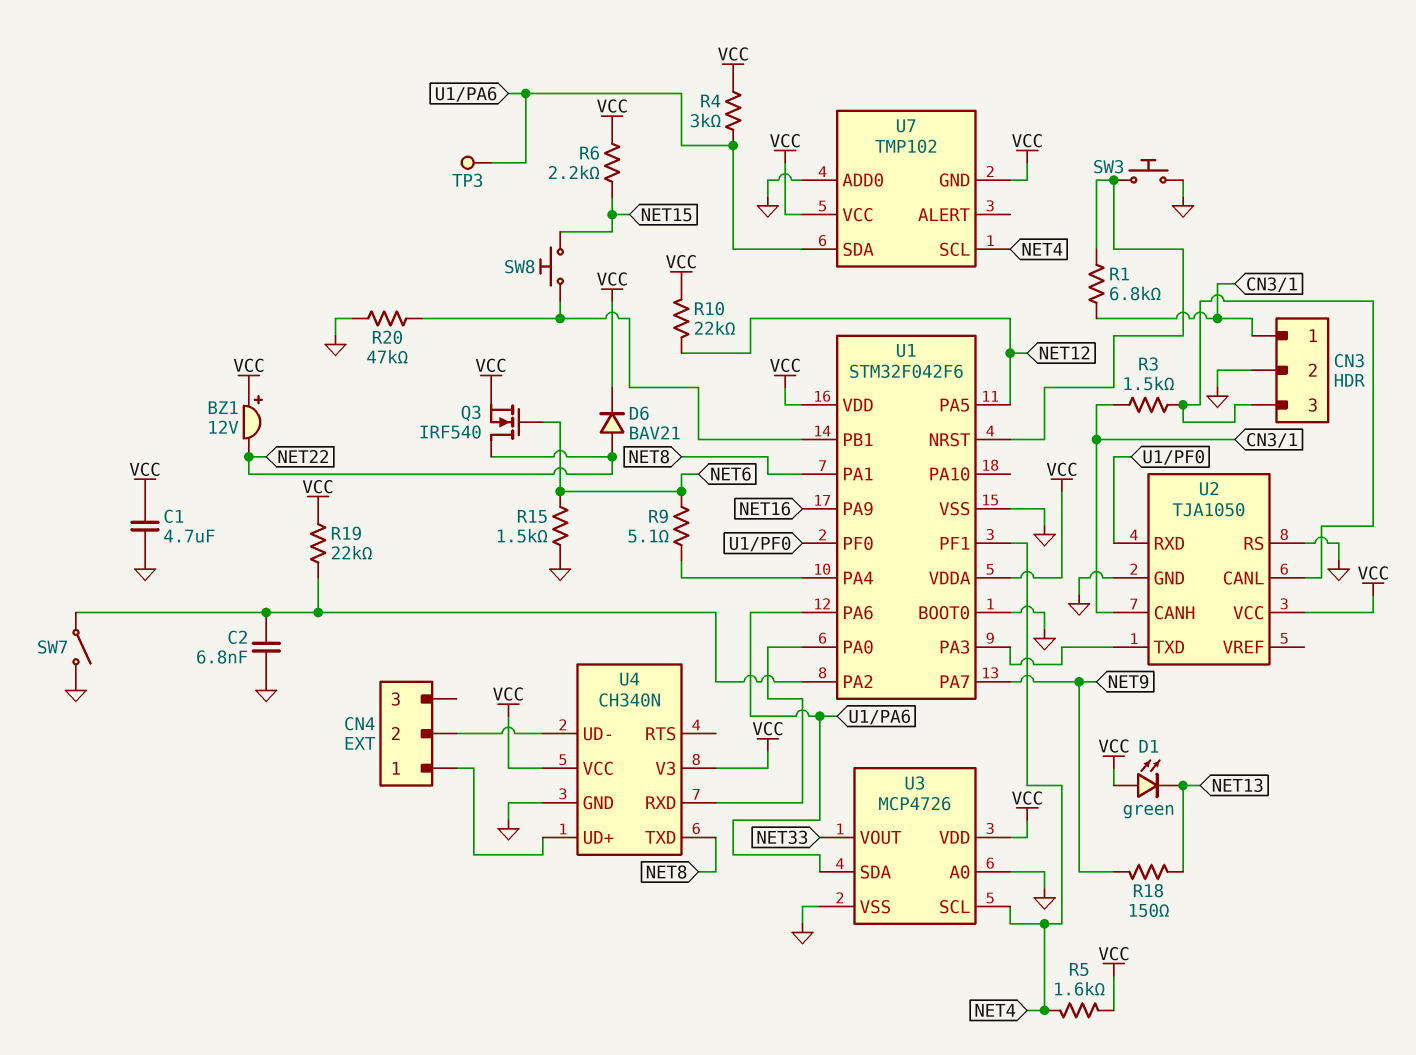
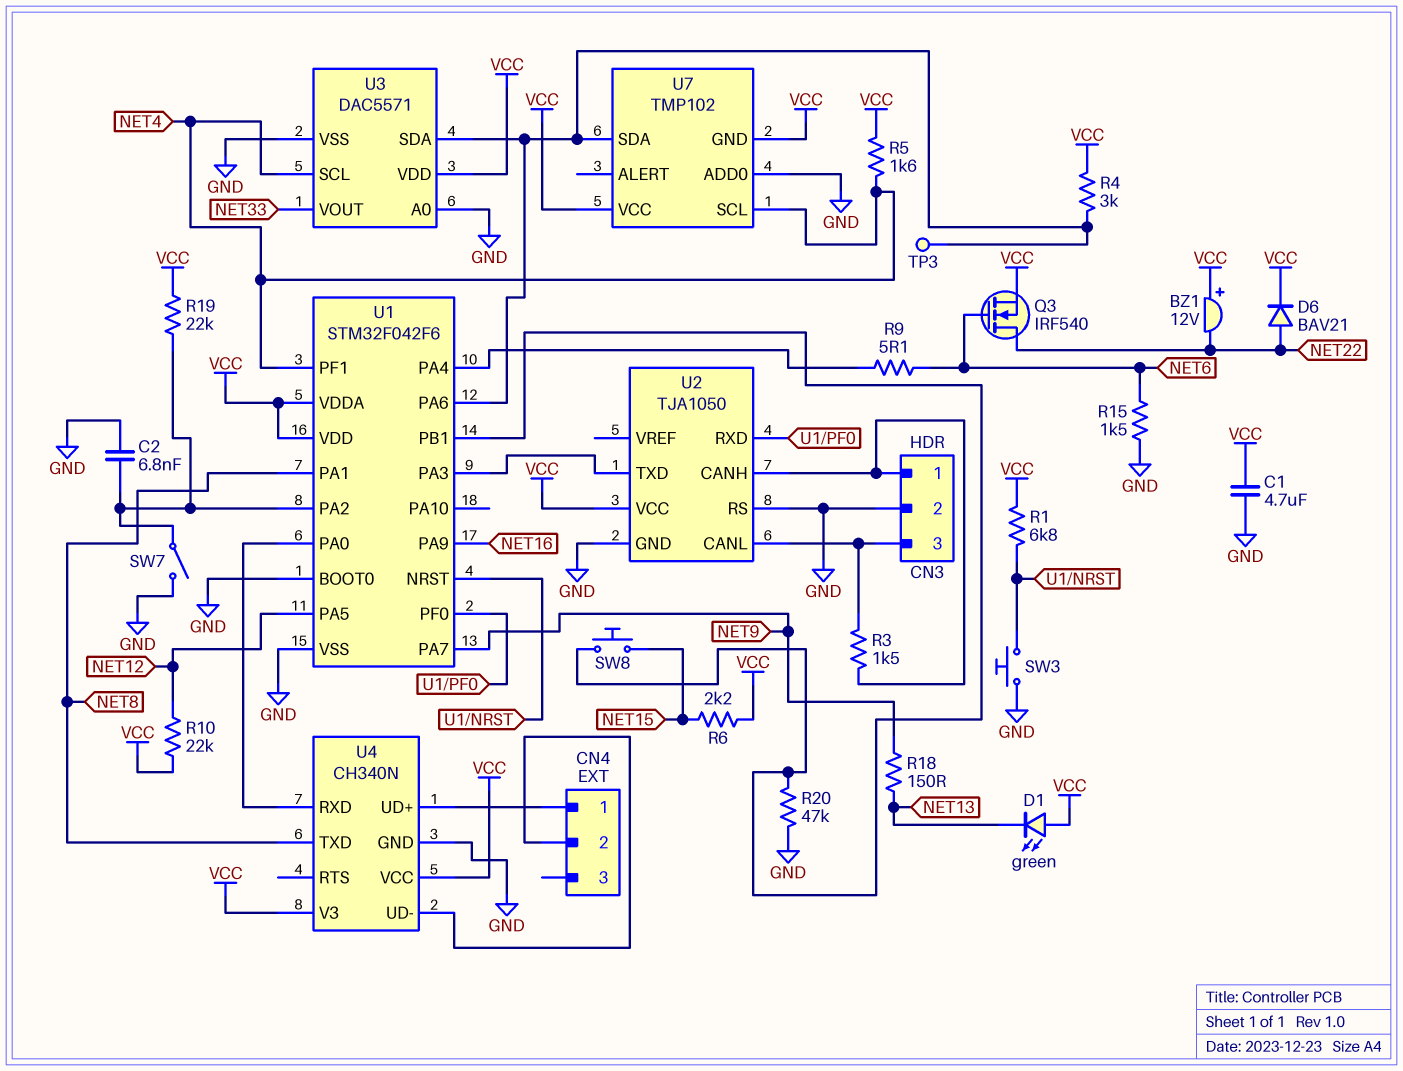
R1: 6.8k (CN3/1, U1/NRST) -> 6.8k (U1/NRST, VCC)
U3: MCP4726 -> DAC5571

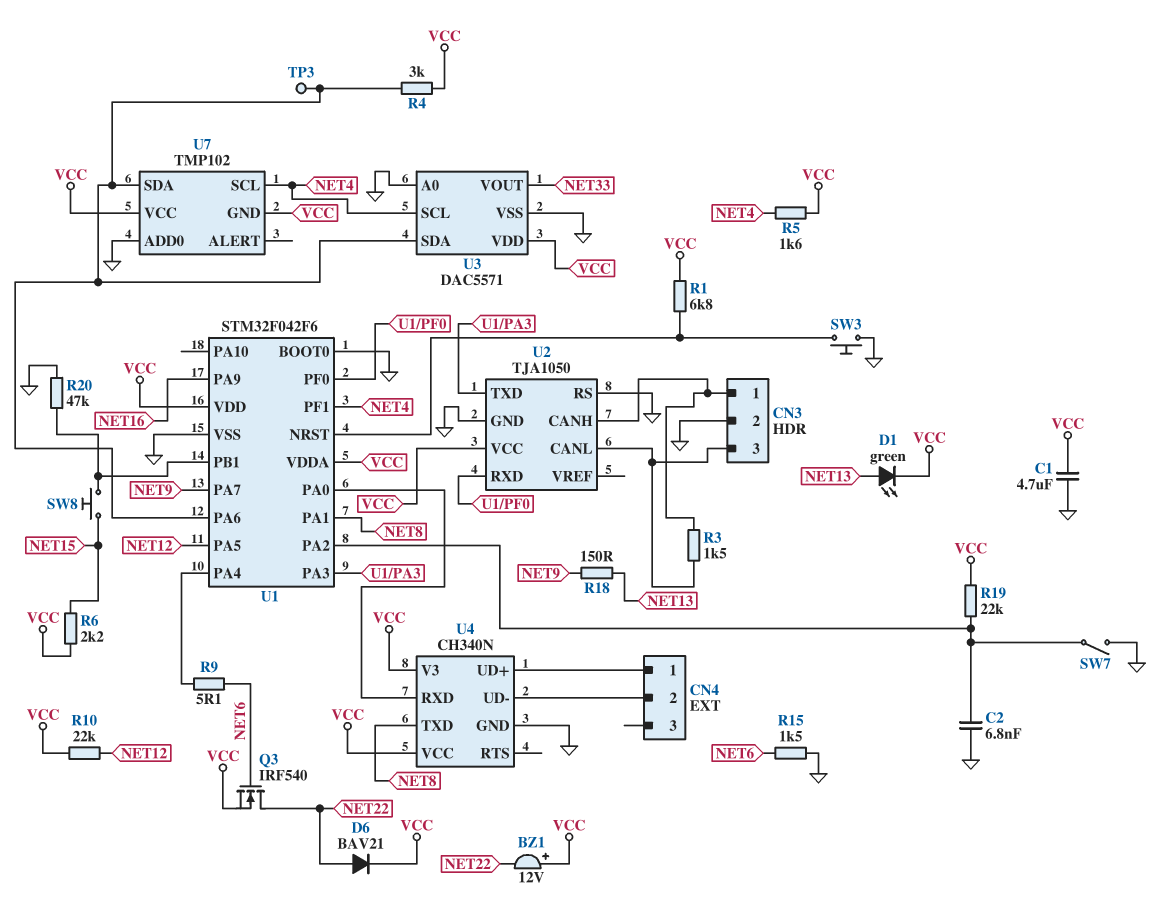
D1: LED green (A VCC, K NET13) -> LED green (A NET13, K VCC)

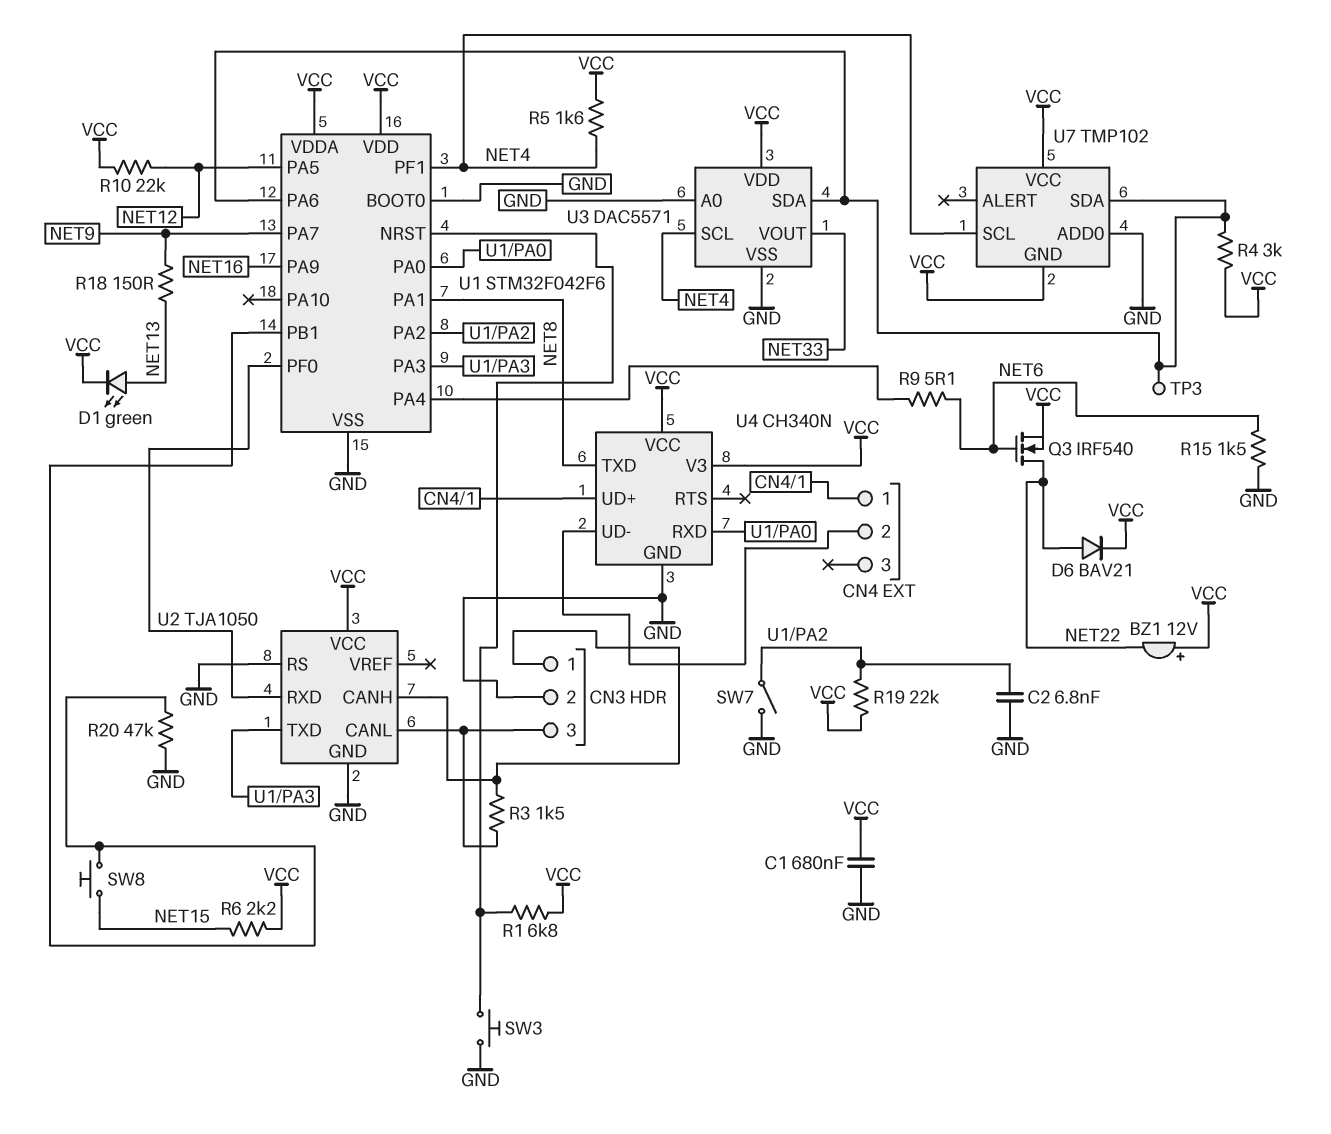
C1: 4.7uF (GND, VCC) -> 680nF (GND, VCC)

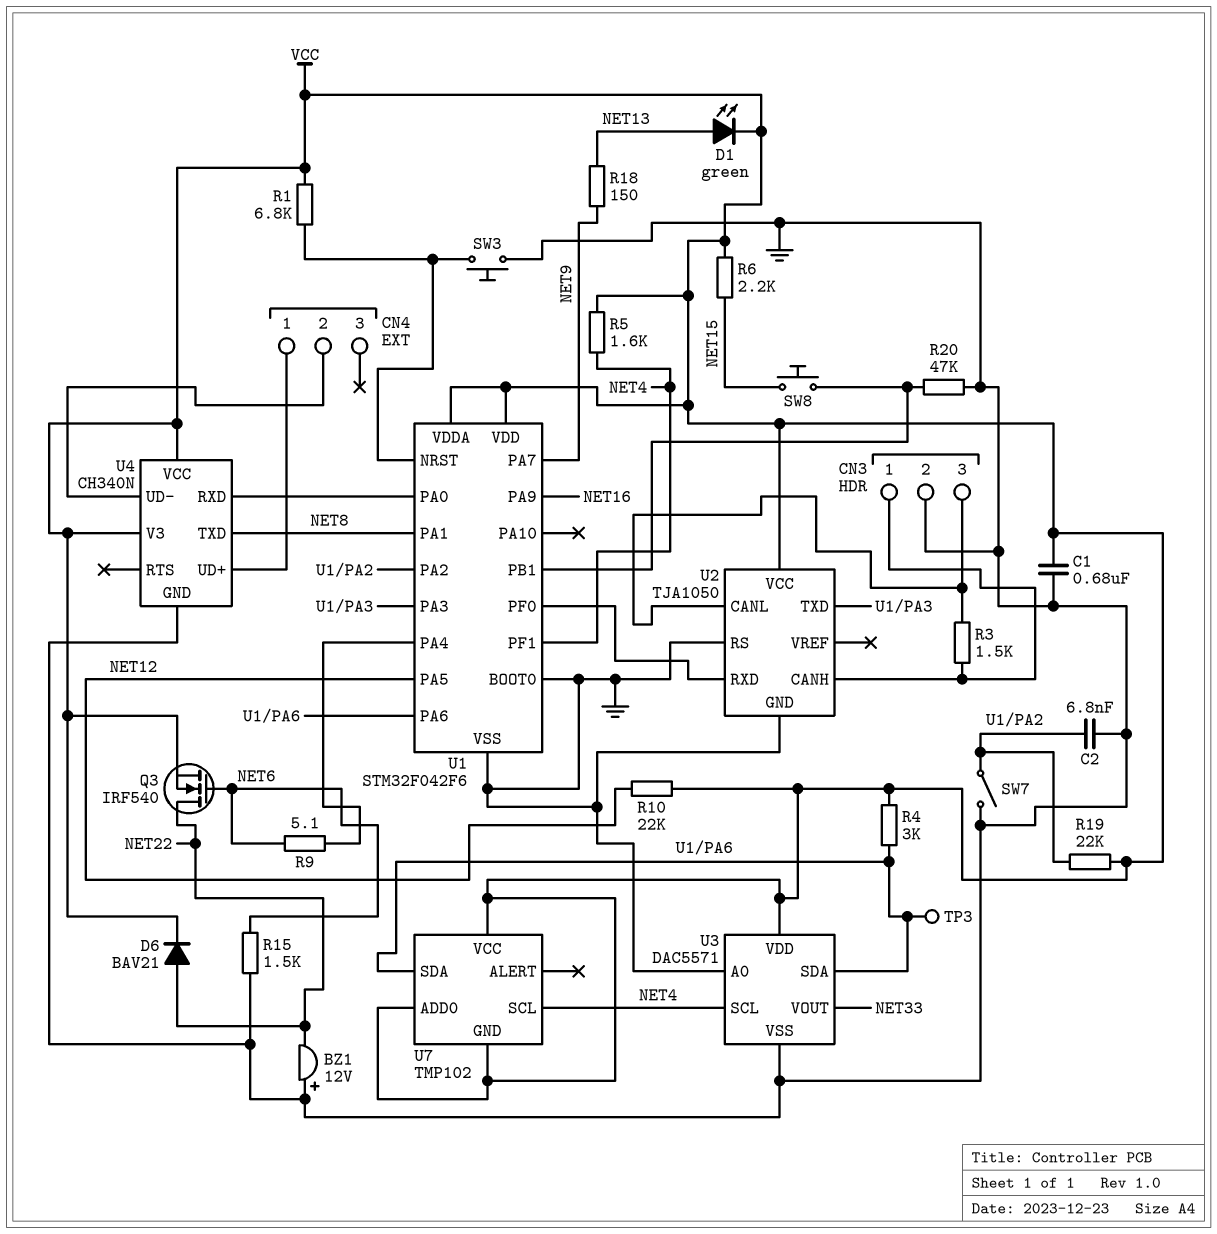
BZ1: buzzer 12V (plus VCC, minus NET22) -> buzzer 12V (plus GND, minus NET22)
U7 pin ADD0: GND -> VCC

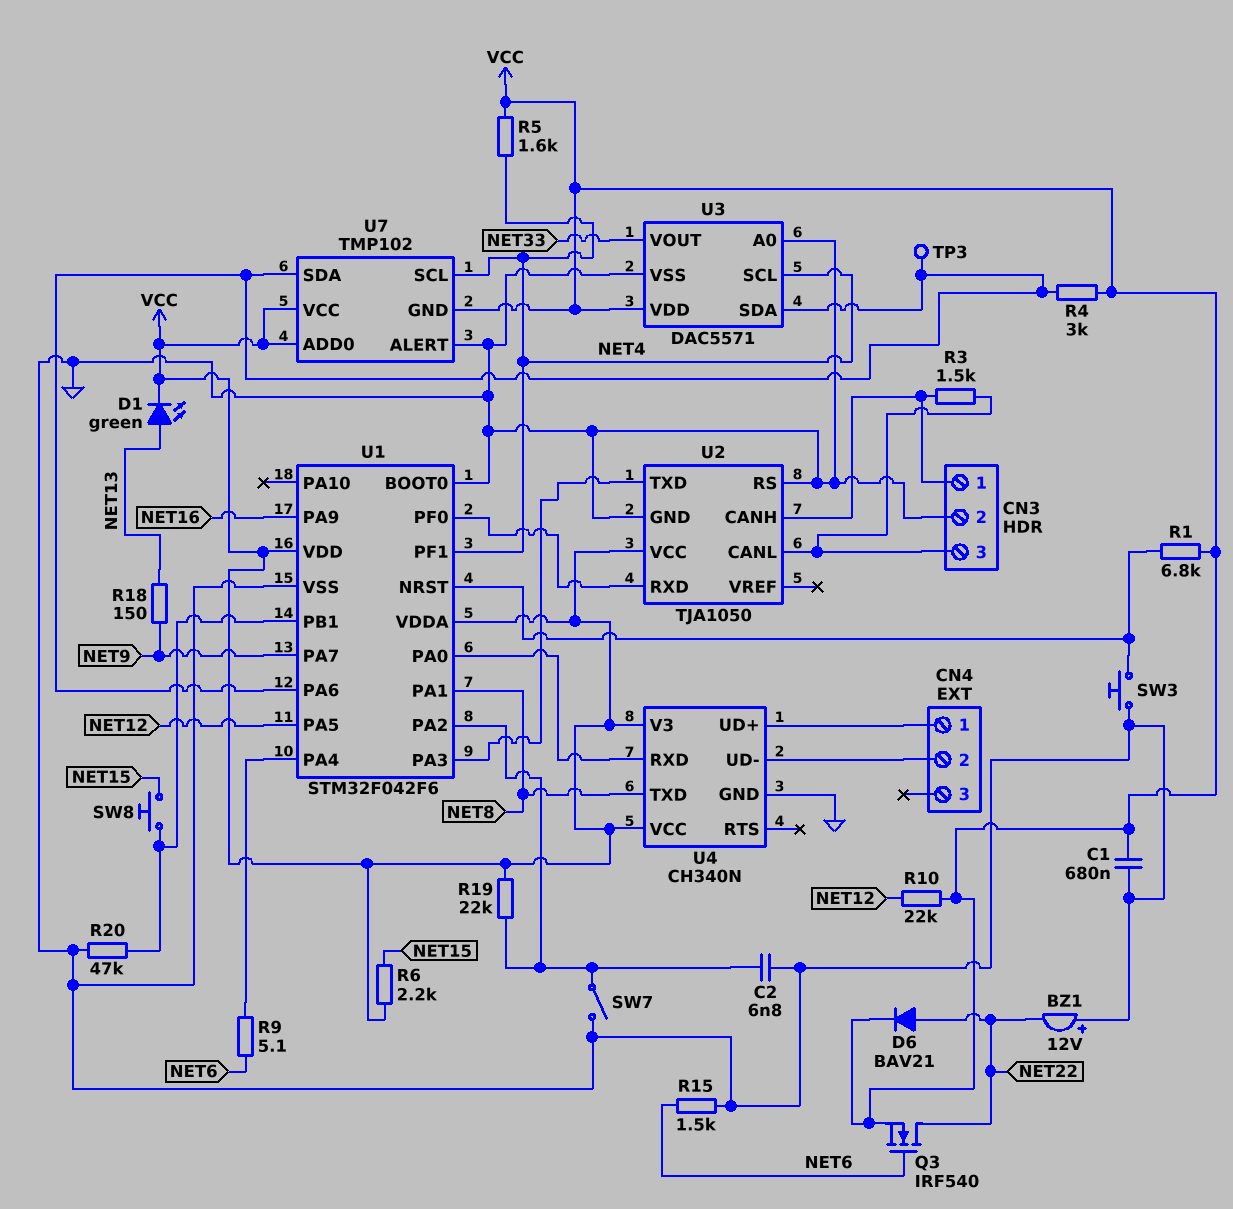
U7 pin ALERT: none -> GND

